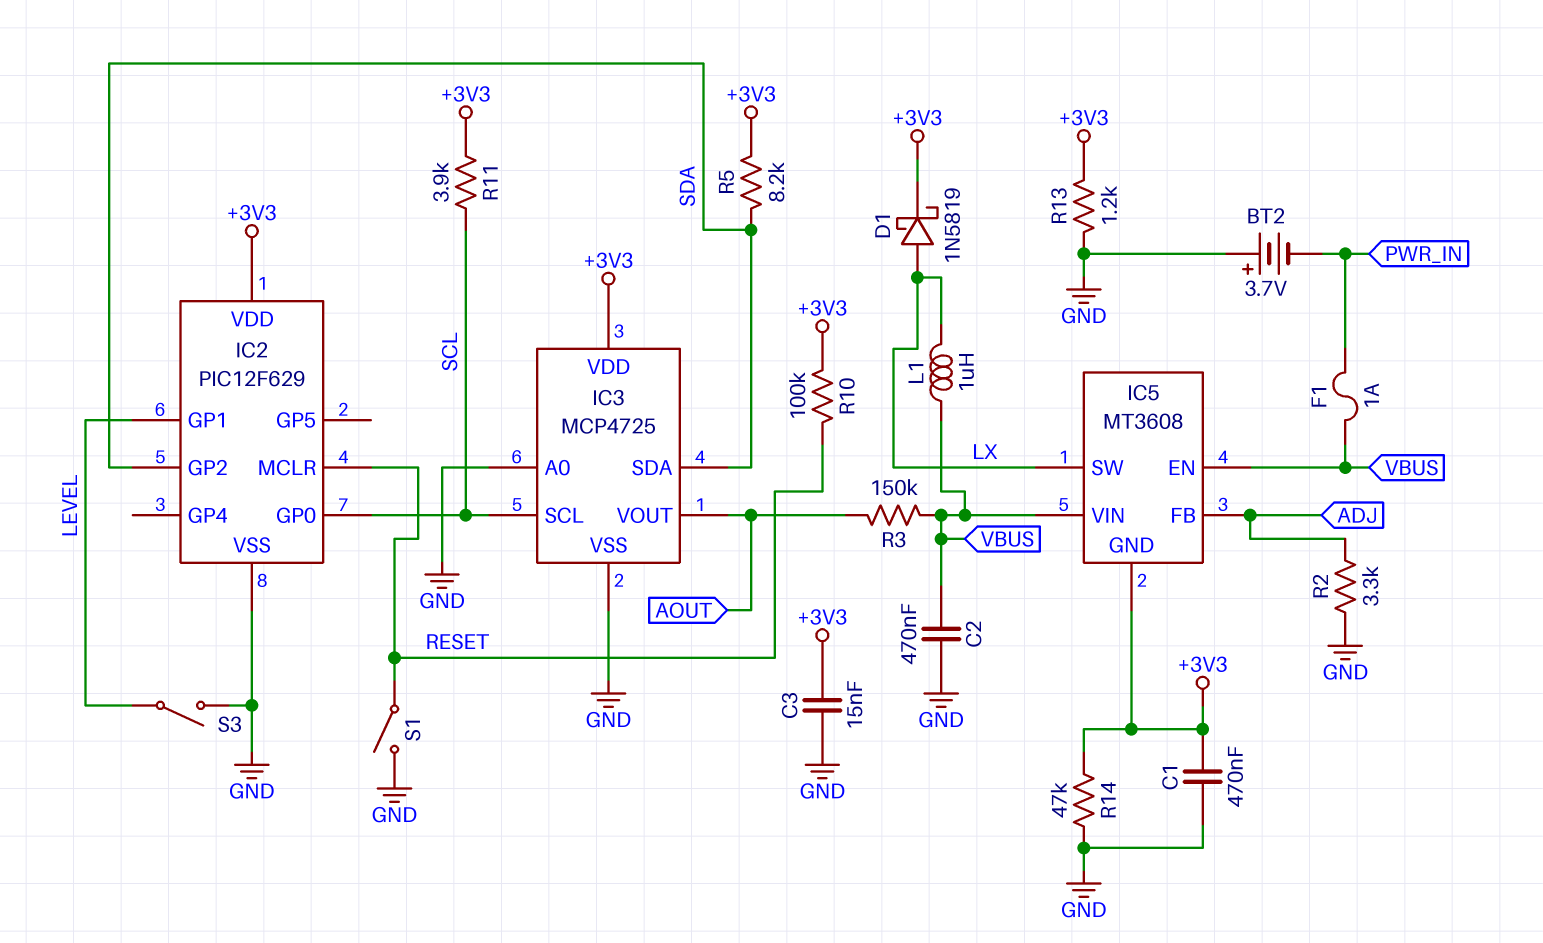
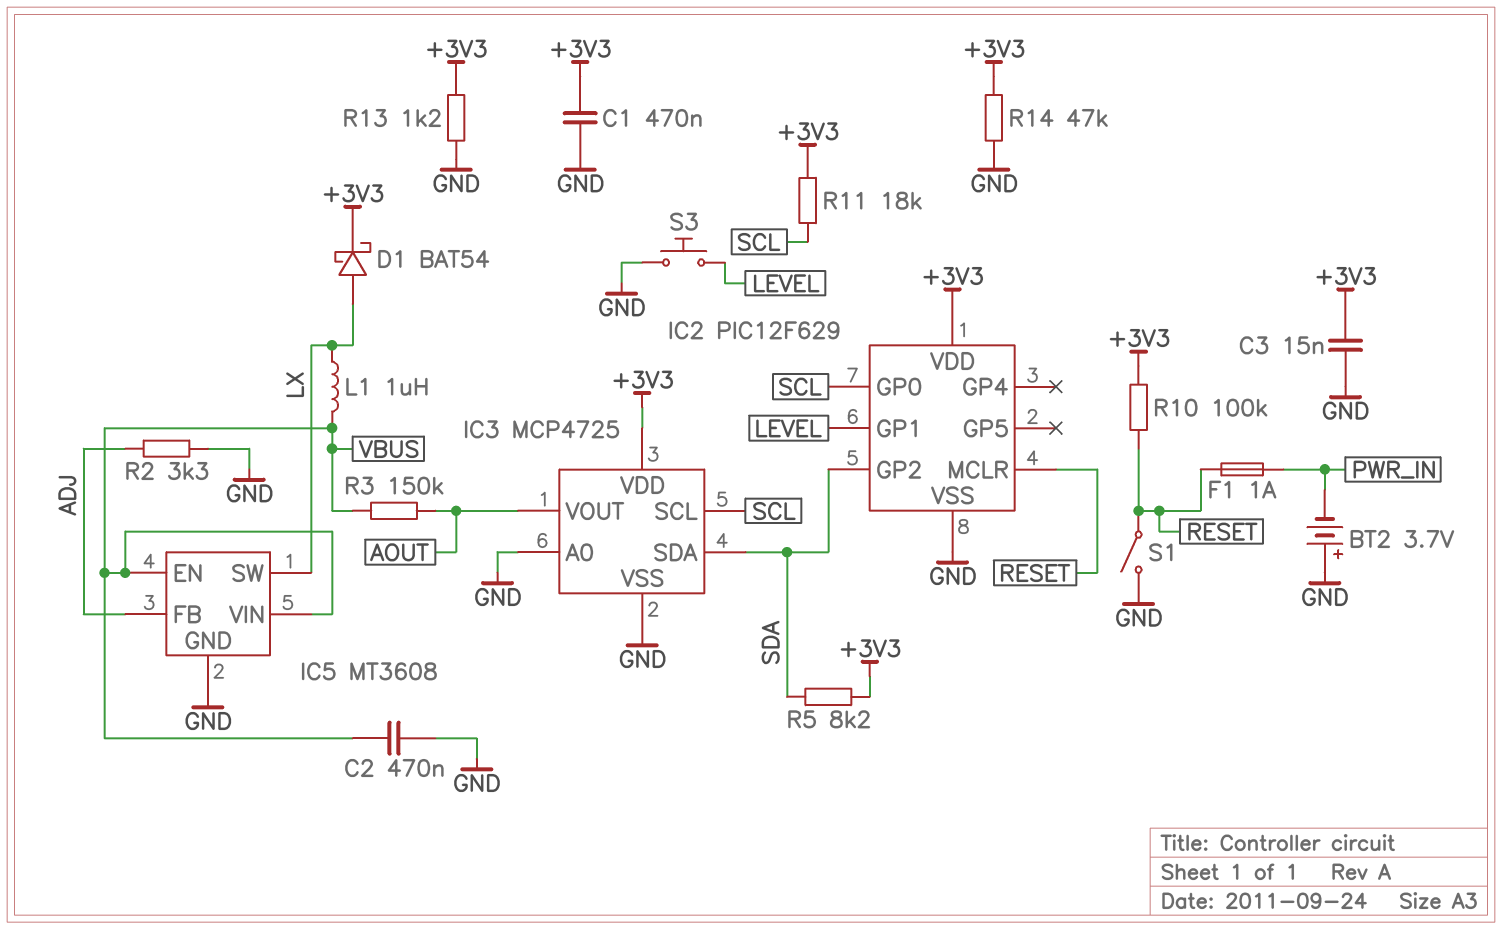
D1: schottky 1N5819 (A LX, K +3V3) -> schottky BAT54 (A LX, K +3V3)
F1: 1A (PWR_IN, VBUS) -> 1A (PWR_IN, RESET)
IC5 pin GND: +3V3 -> GND
R11: 3.9k (+3V3, SCL) -> 18k (+3V3, SCL)
S3: switch (GND, LEVEL) -> button (GND, LEVEL)

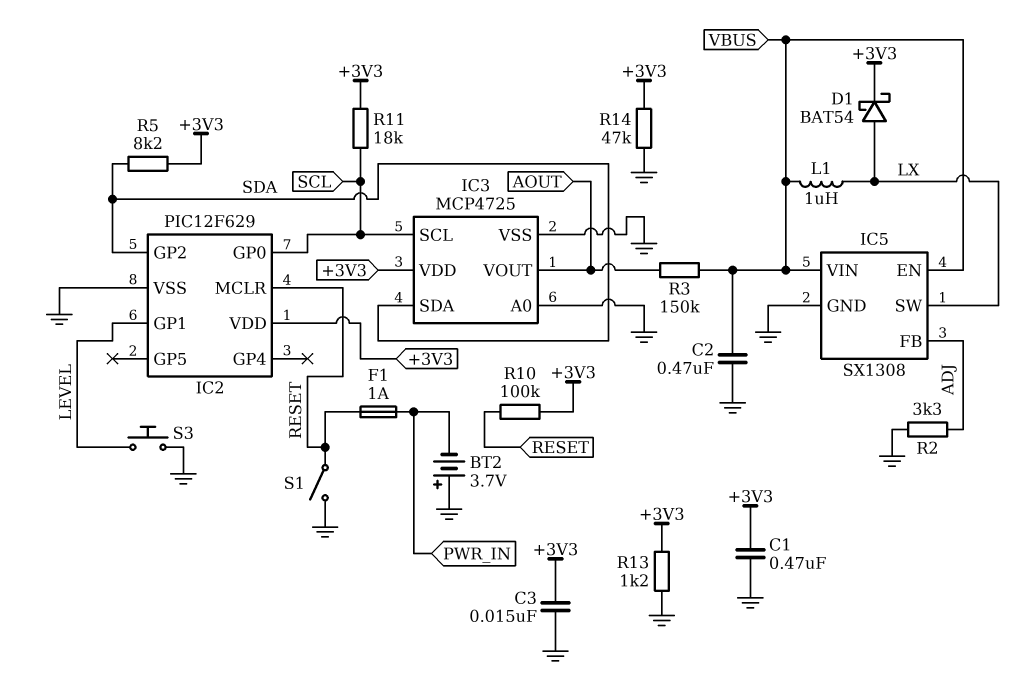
IC5: MT3608 -> SX1308

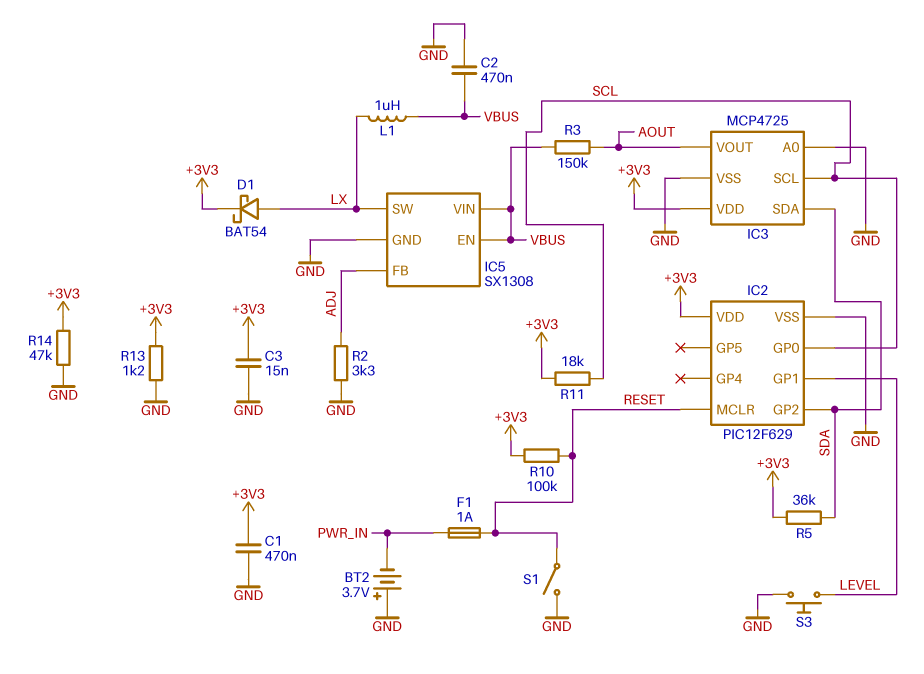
R5: 8.2k (+3V3, SDA) -> 36k (+3V3, SDA)

